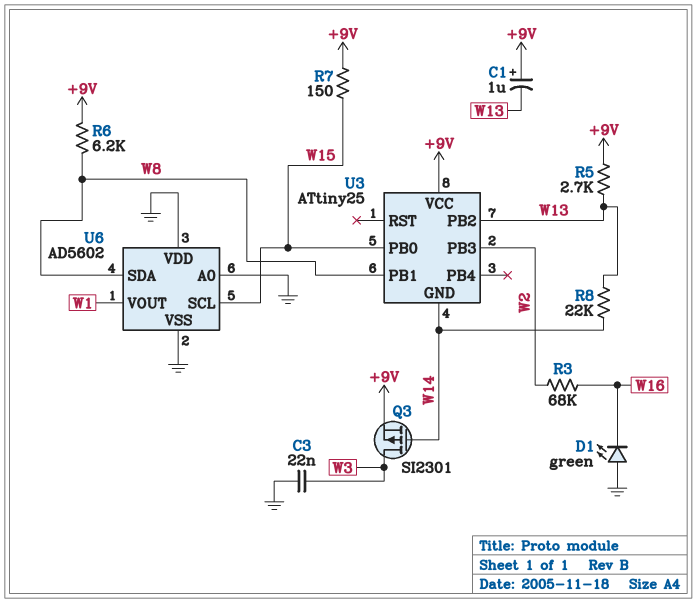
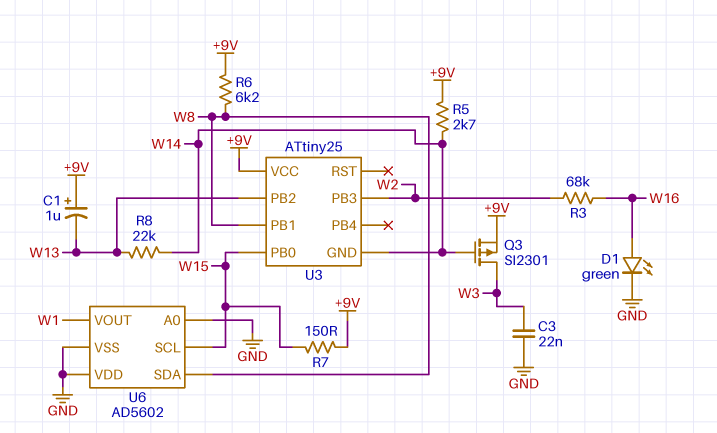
D1: LED green (A GND, K W16) -> LED green (A W16, K GND)
R5: 2.7k (+9V, W13) -> 2.7k (+9V, W14)

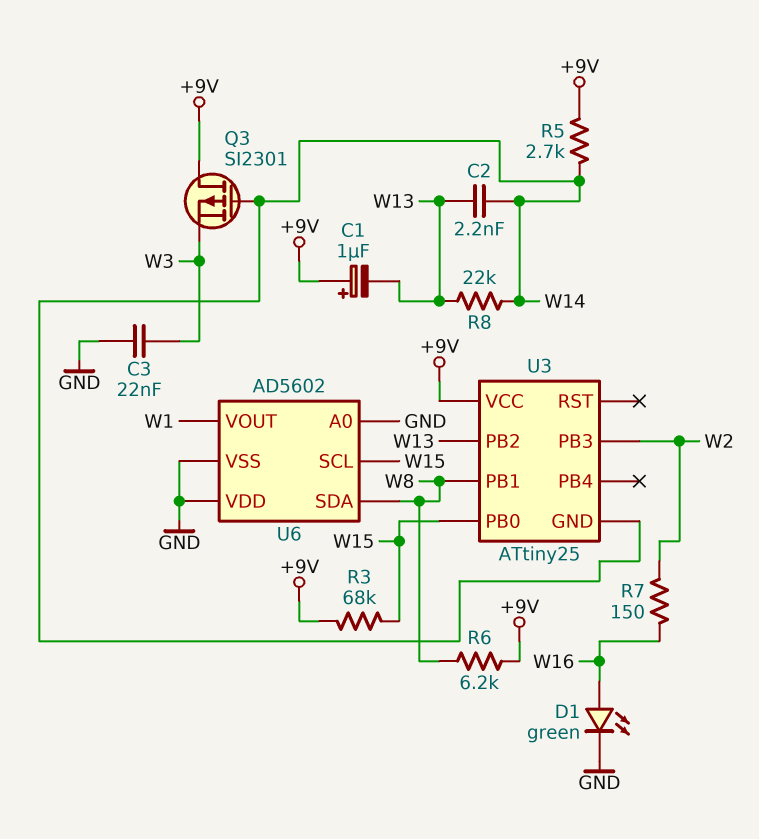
C2: none -> 2.2nF (W13, W14)
Q3: PMOS SI2301 (G W14, D W3, S +9V) -> PMOS SI2301 (G W14, D +9V, S W3)
R3: 68k (W2, W16) -> 68k (+9V, W15)
R7: 150 (+9V, W15) -> 150 (W2, W16)

